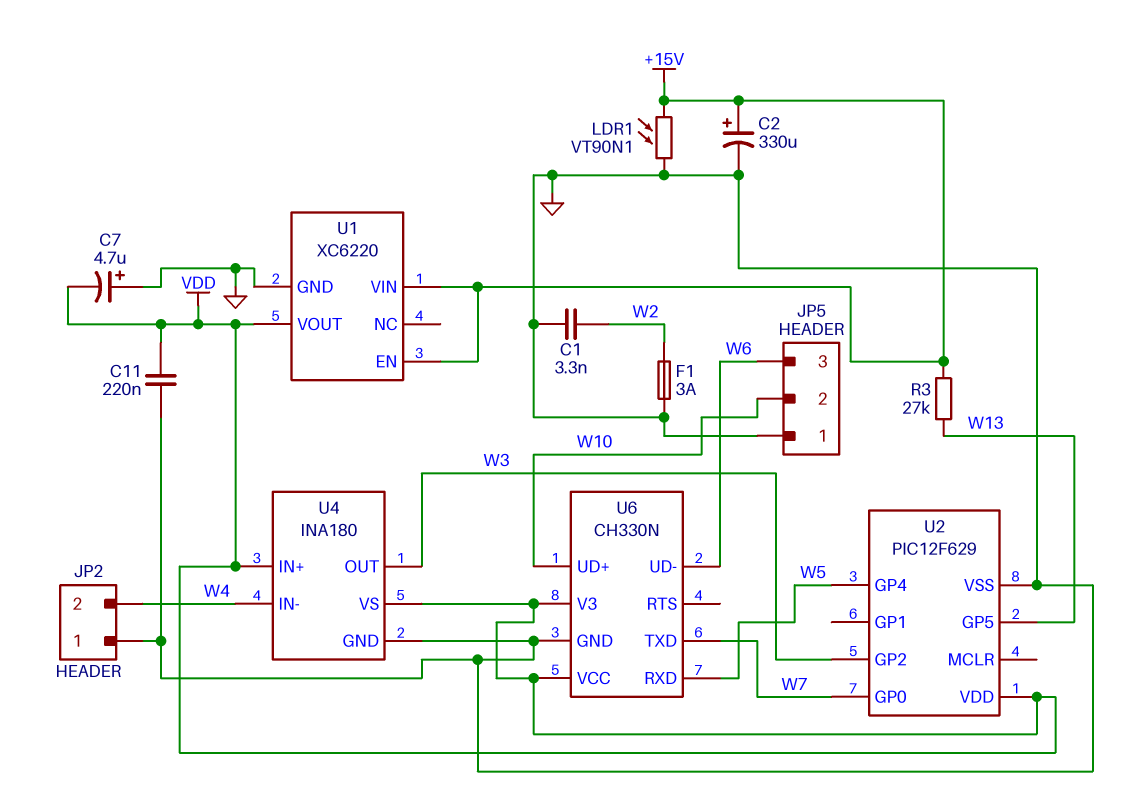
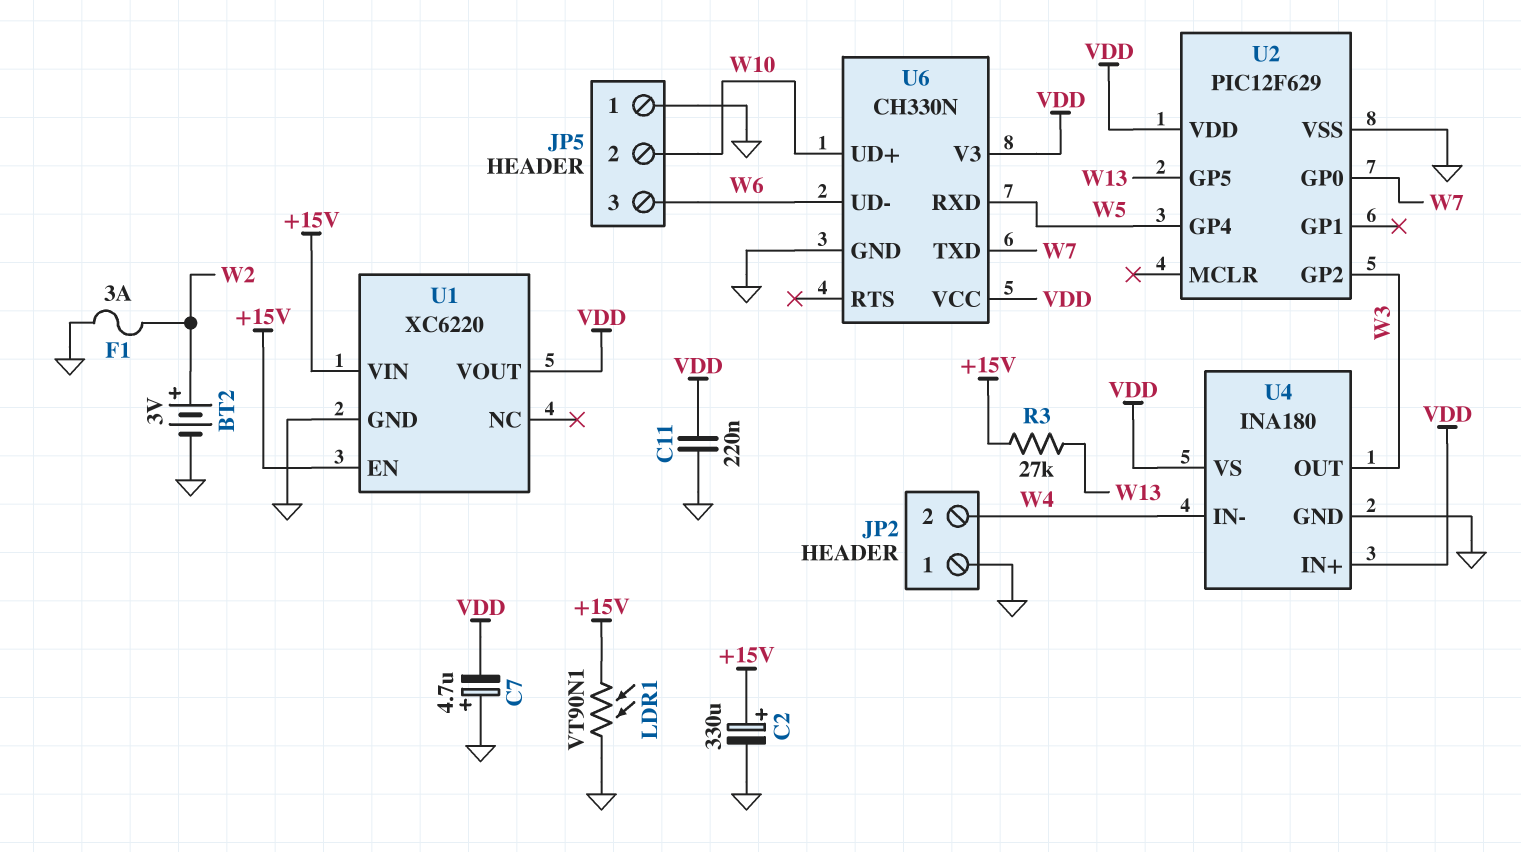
BT2: none -> 3V (plus W2, minus GND)
C1: 3.3nF (GND, W2) -> none

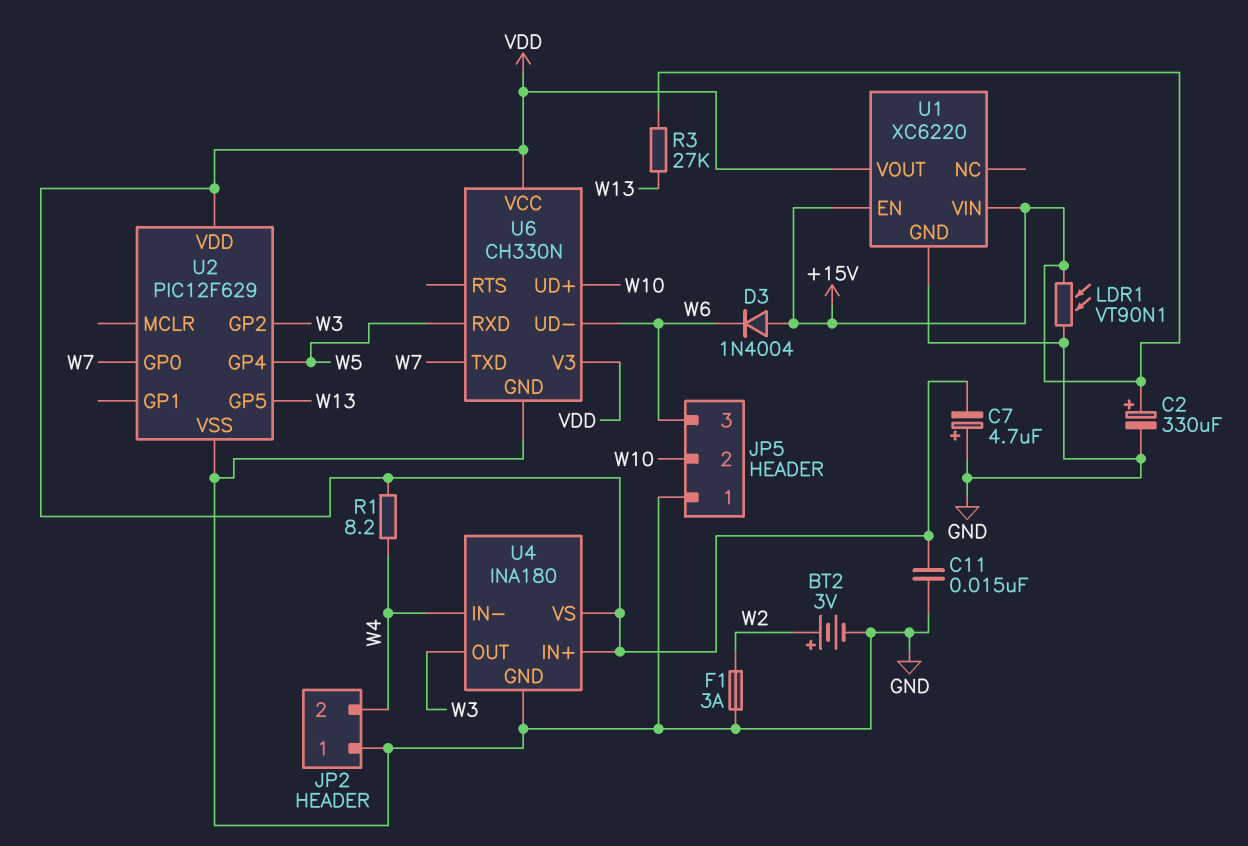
C11: 220nF (GND, VDD) -> 15nF (GND, VDD)
D3: none -> diode 1N4004 (A +15V, K W6)
R1: none -> 8.2 (VDD, W4)

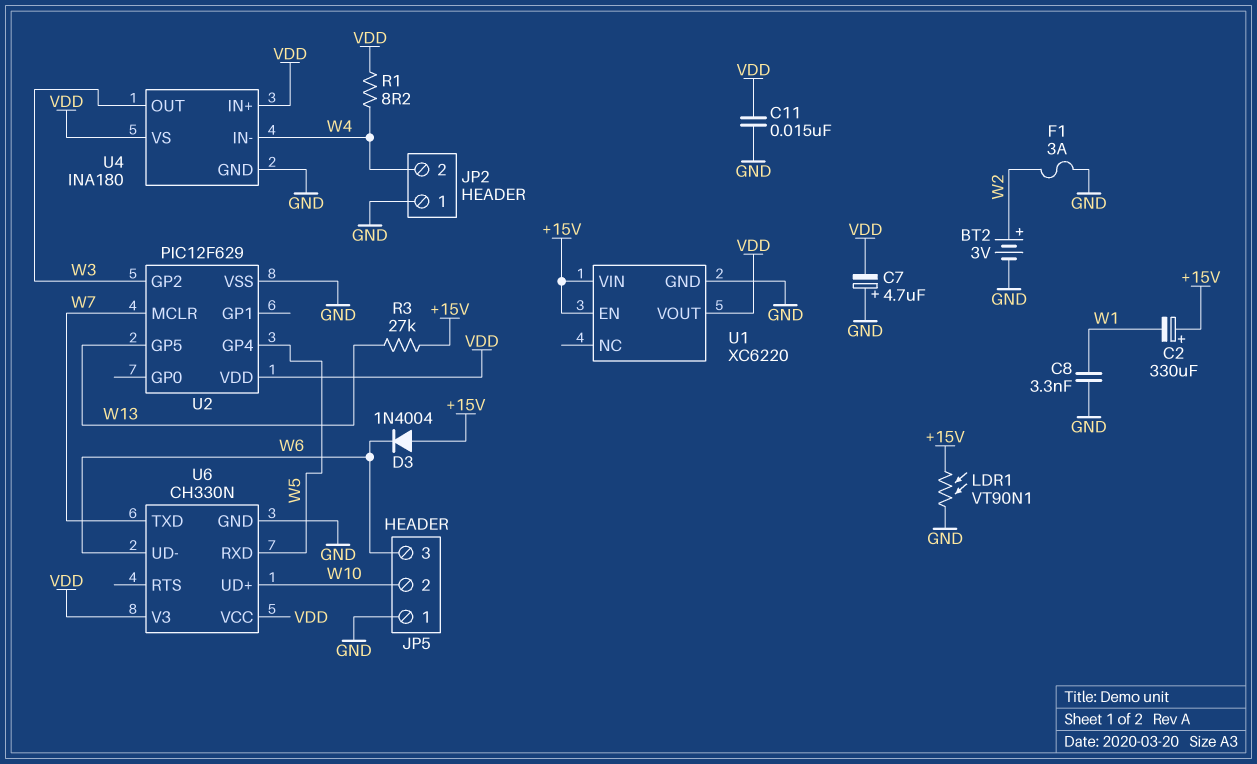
C2: 330uF (plus +15V, minus GND) -> 330uF (plus +15V, minus W1)
C8: none -> 3.3nF (GND, W1)
U2 pin GP0: W7 -> none
U2 pin MCLR: none -> W7

